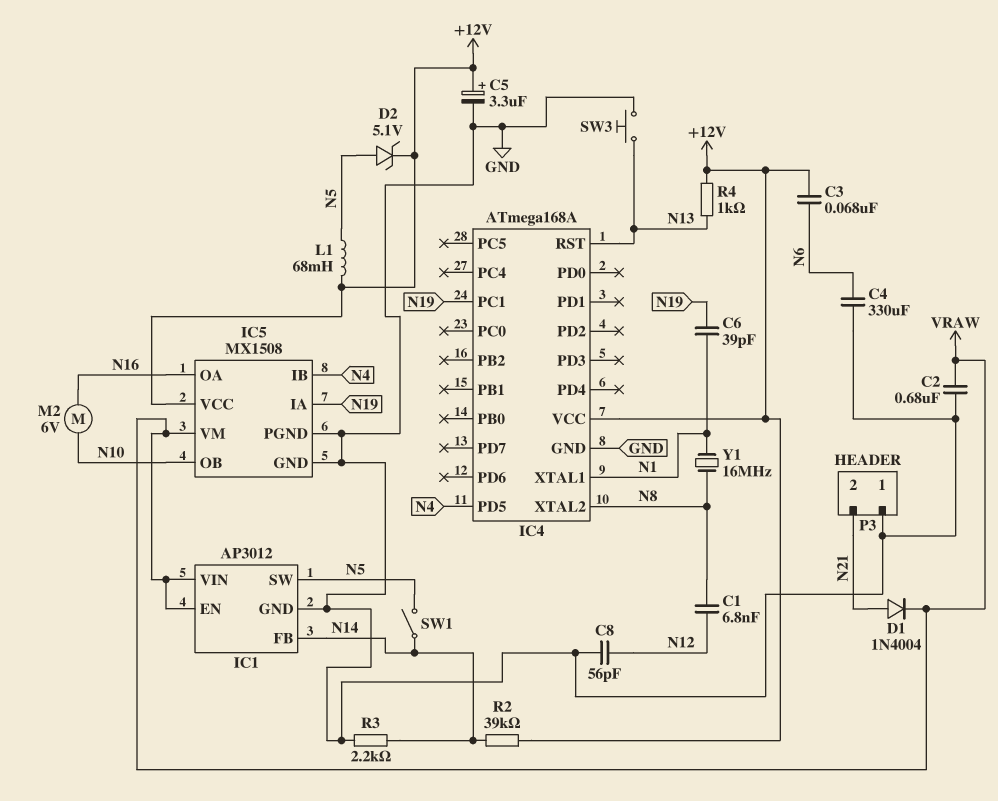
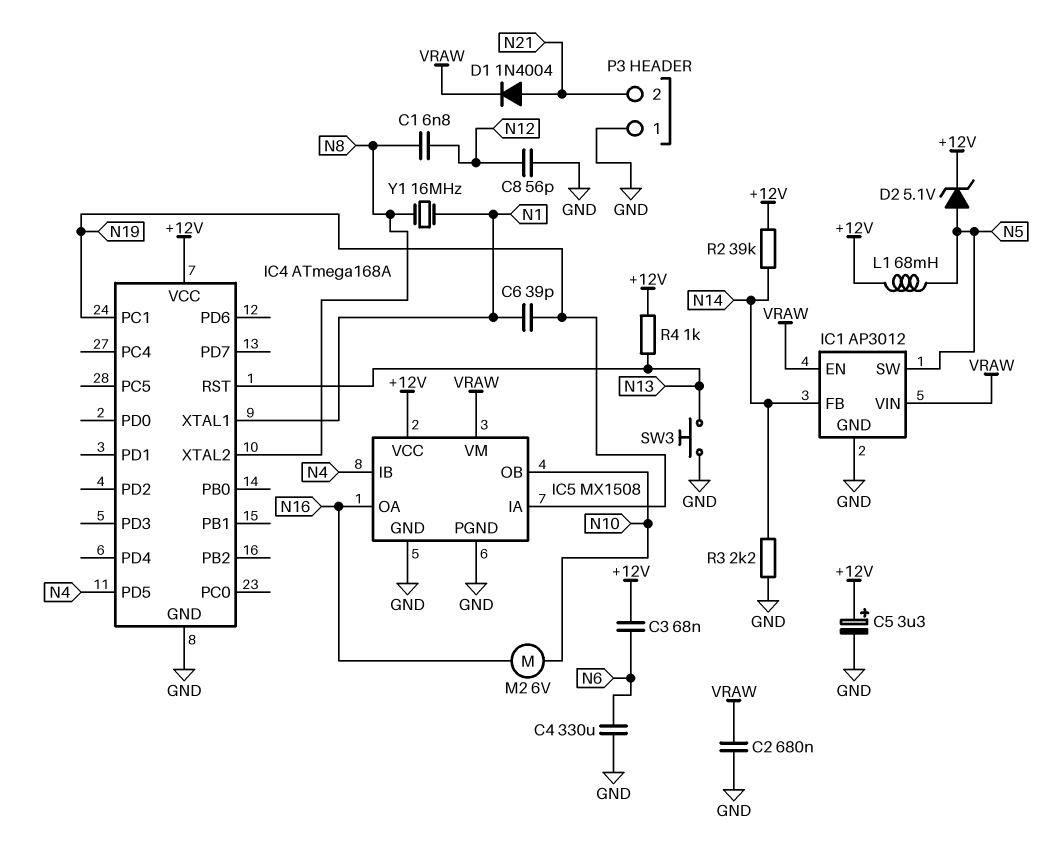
SW1: switch (N5, N14) -> none

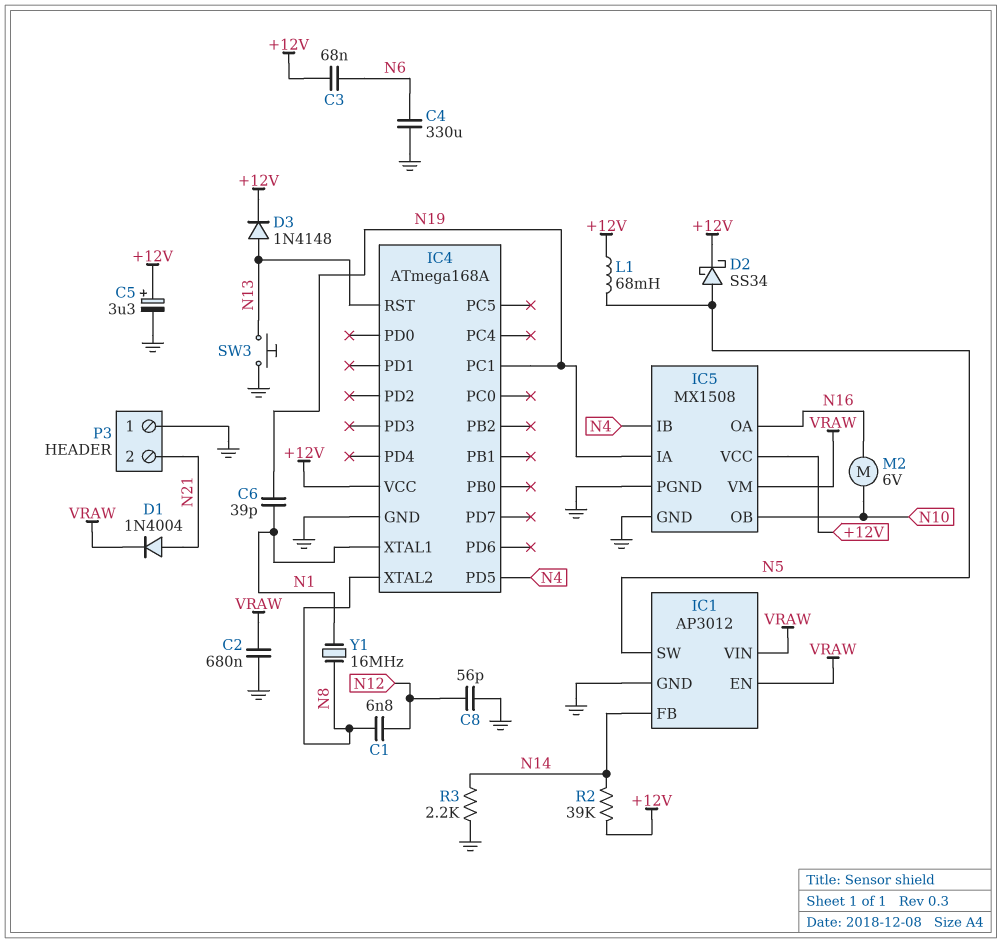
D2: zener 5.1V (A N5, K +12V) -> schottky SS34 (A N5, K +12V)
D3: none -> diode 1N4148 (A N13, K +12V)
R4: 1k (+12V, N13) -> none

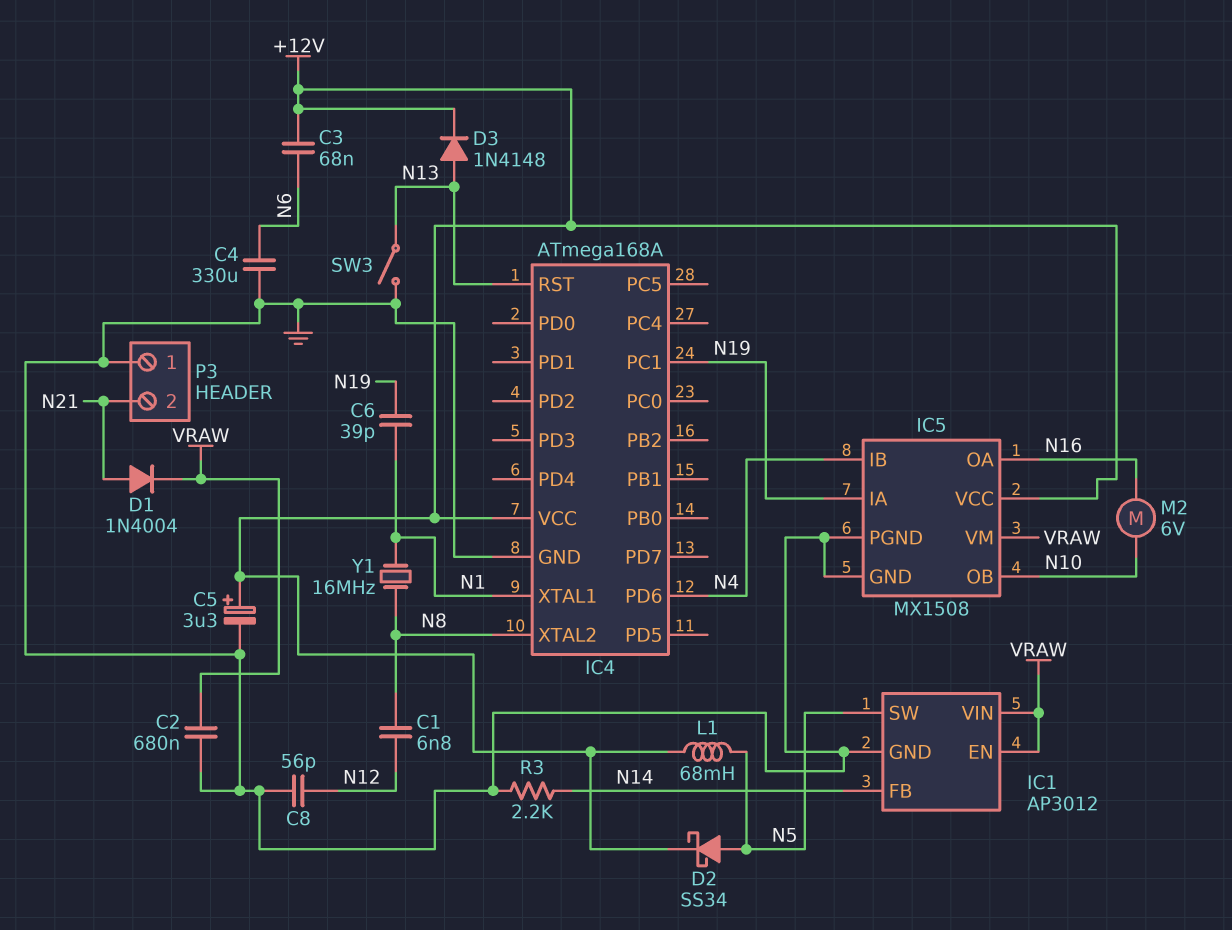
IC4 pin PD5: N4 -> none
IC4 pin PD6: none -> N4
R2: 39k (+12V, N14) -> none
SW3: button (GND, N13) -> switch (GND, N13)

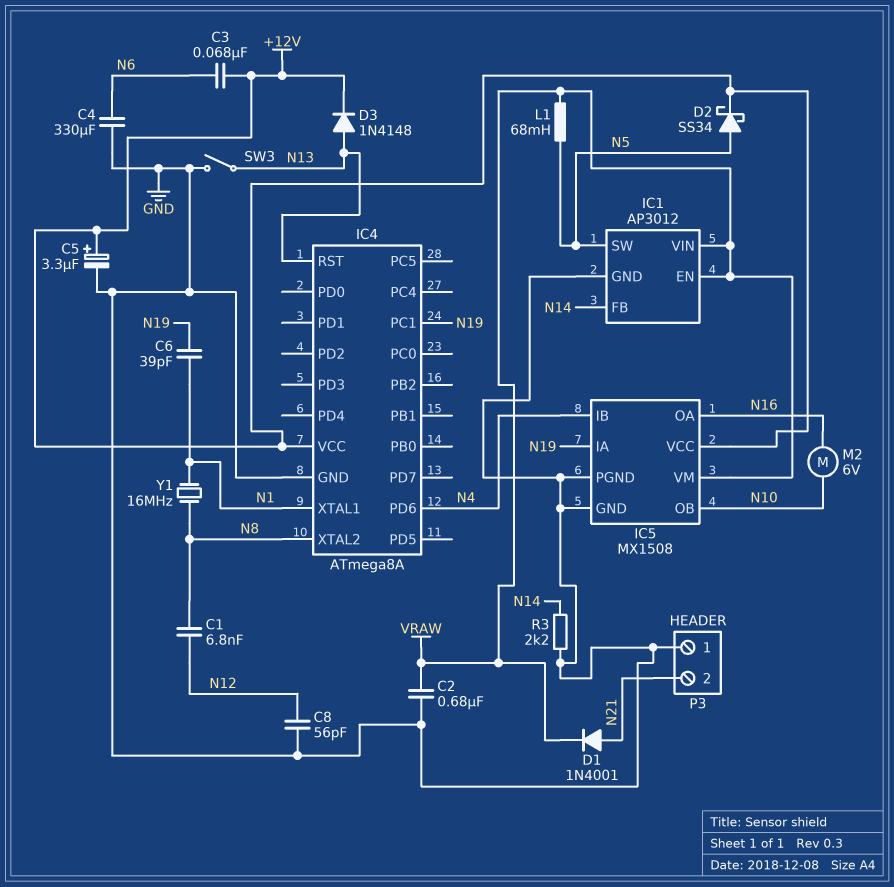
D1: diode 1N4004 (A N21, K VRAW) -> diode 1N4001 (A N21, K VRAW)
IC4: ATmega168A -> ATmega8A
L1: 68mH (+12V, N5) -> 68mH (N5, VRAW)

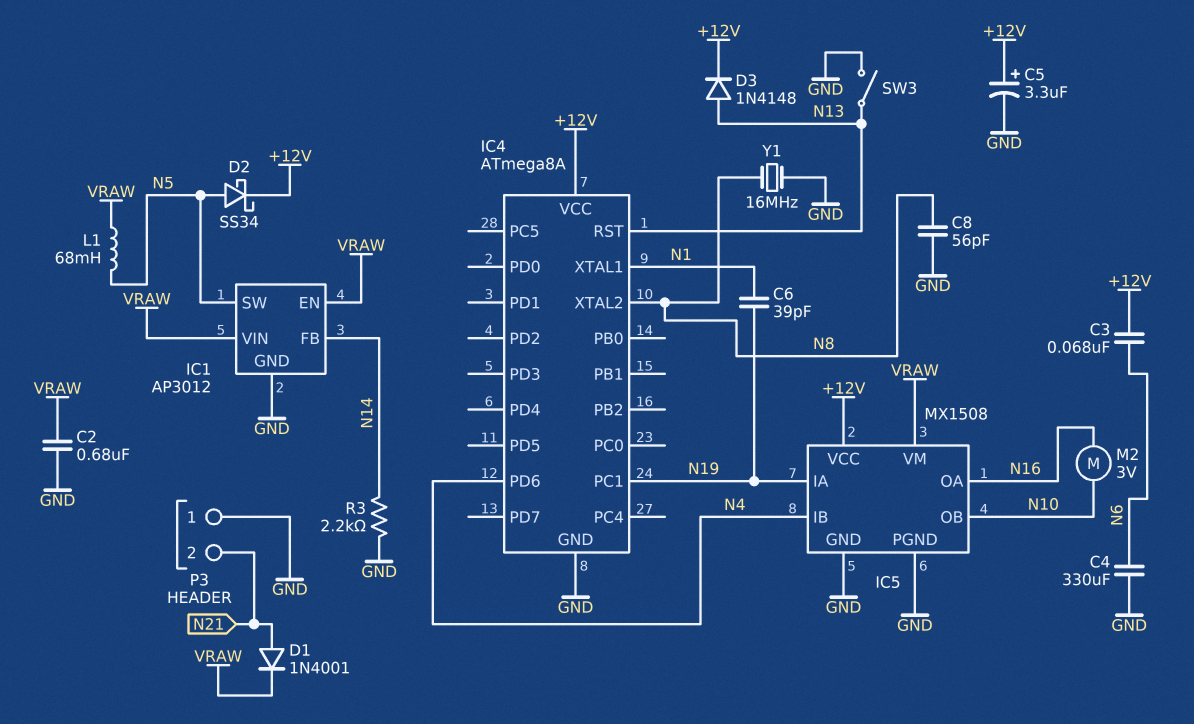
C1: 6.8nF (N8, N12) -> none
C8: 56pF (GND, N12) -> 56pF (GND, N8)
M2: motor 6V (N10, N16) -> motor 3V (N10, N16)
Y1: 16MHz (N1, N8) -> 16MHz (GND, N8)

